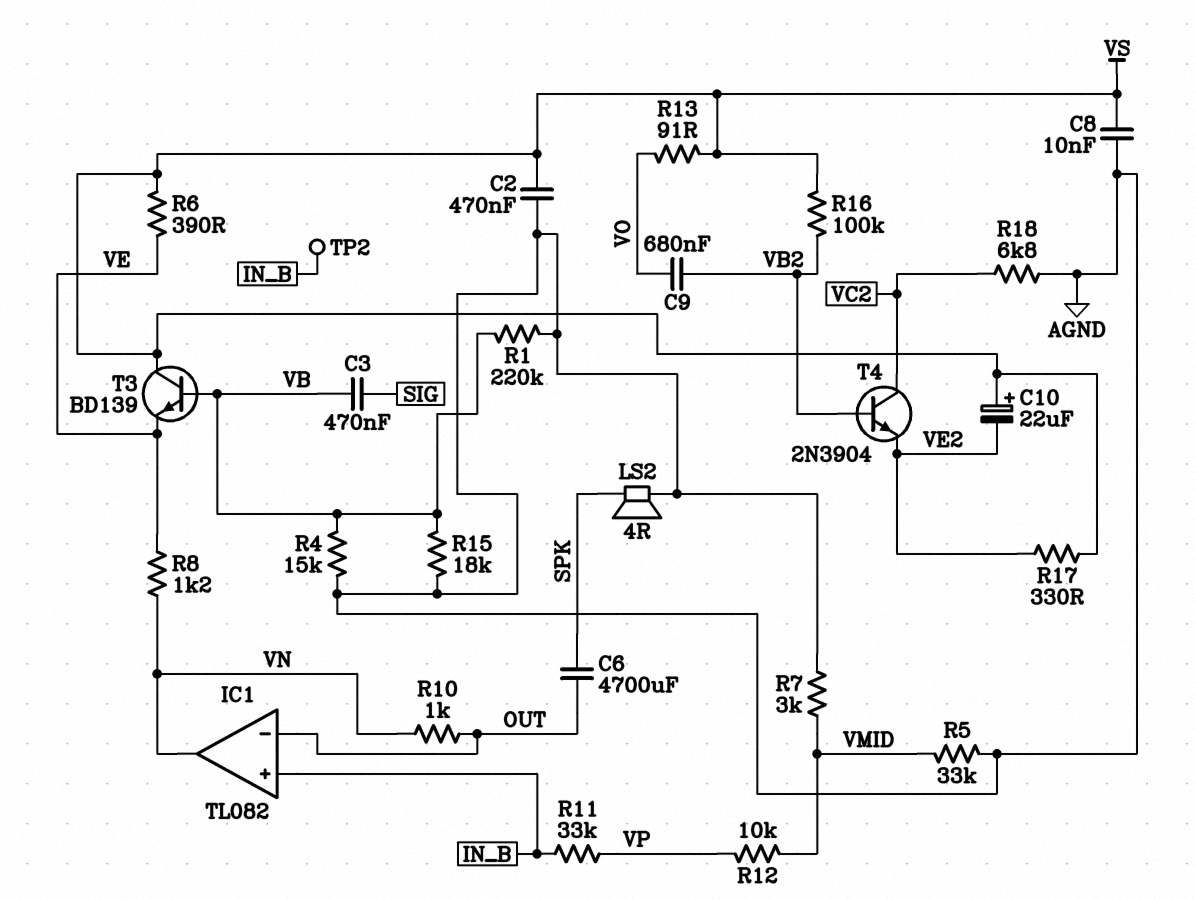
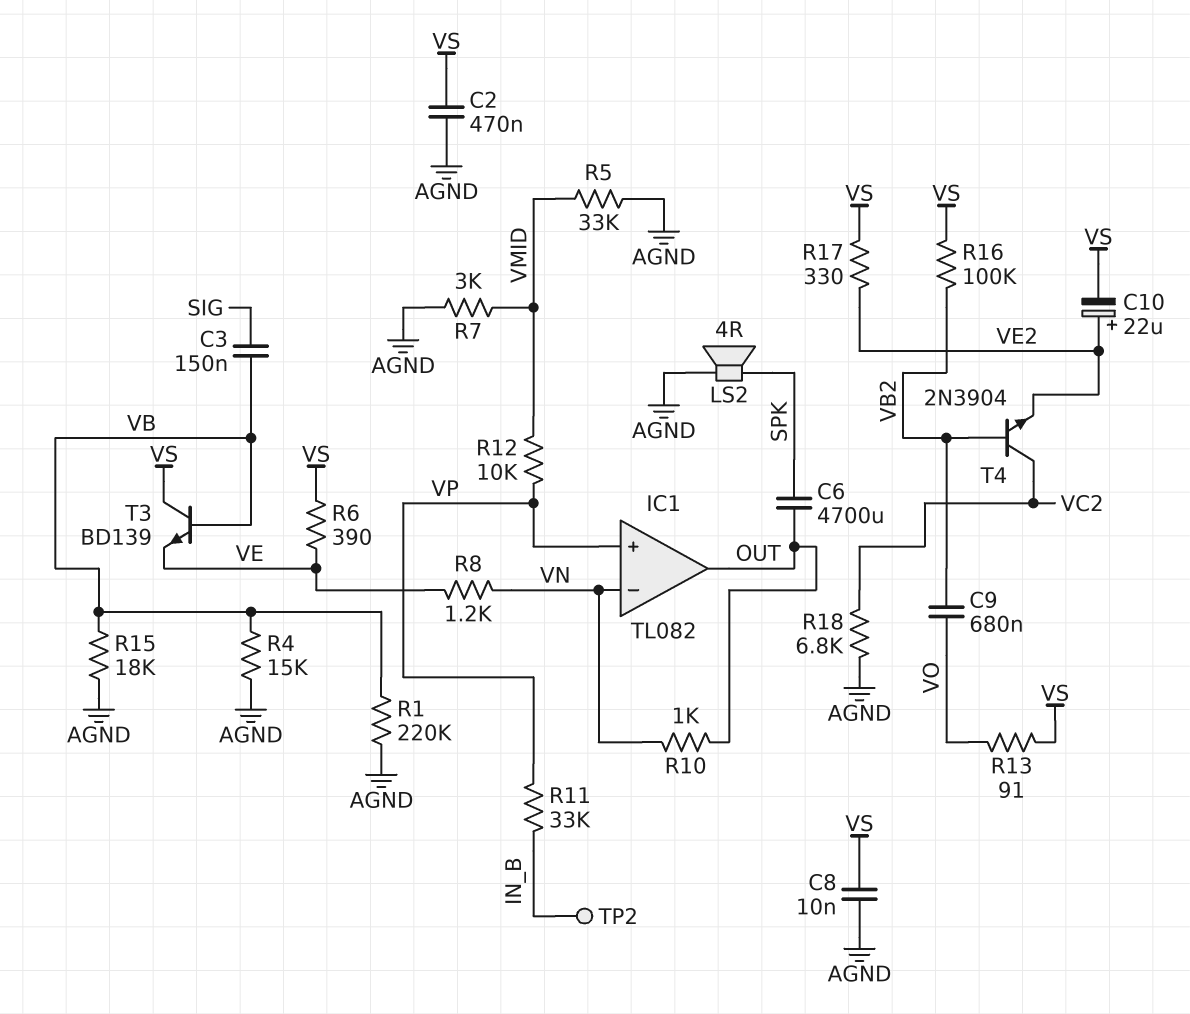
C3: 470nF (SIG, VB) -> 150nF (SIG, VB)
C10: 22uF (plus VS, minus VE2) -> 22uF (plus VE2, minus VS)
IC1 pin in+: IN_B -> VP
IC1 pin in-: OUT -> VN
IC1 pin out: VN -> OUT

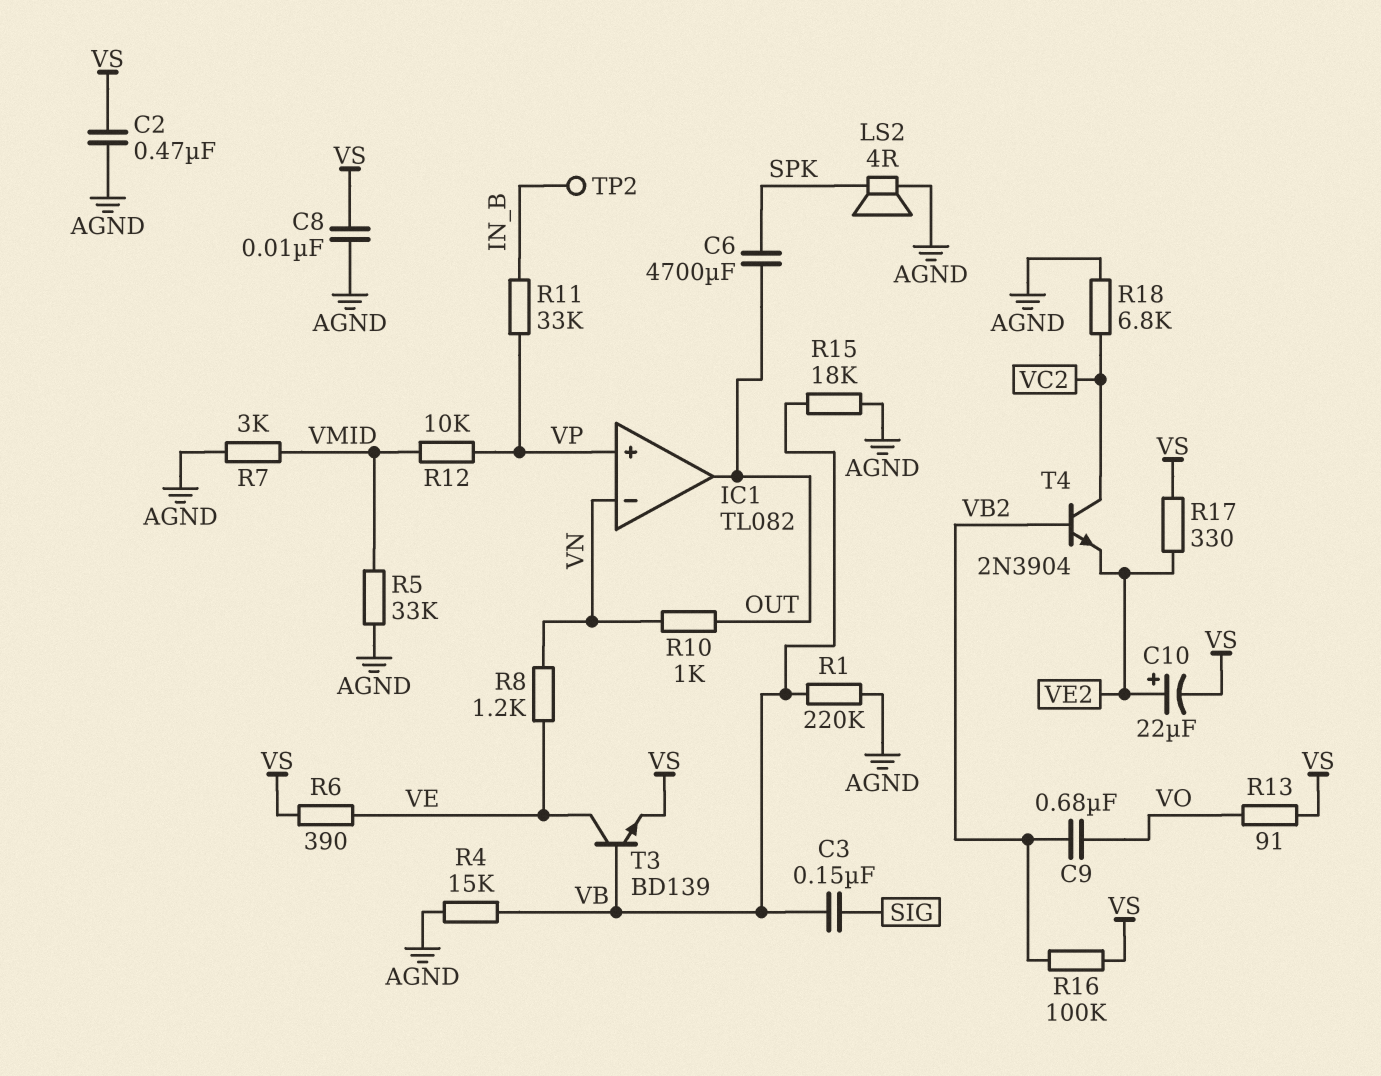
T3: NPN BD139 (B VB, C VS, E VE) -> NPN BD139 (B VB, C VE, E VS)

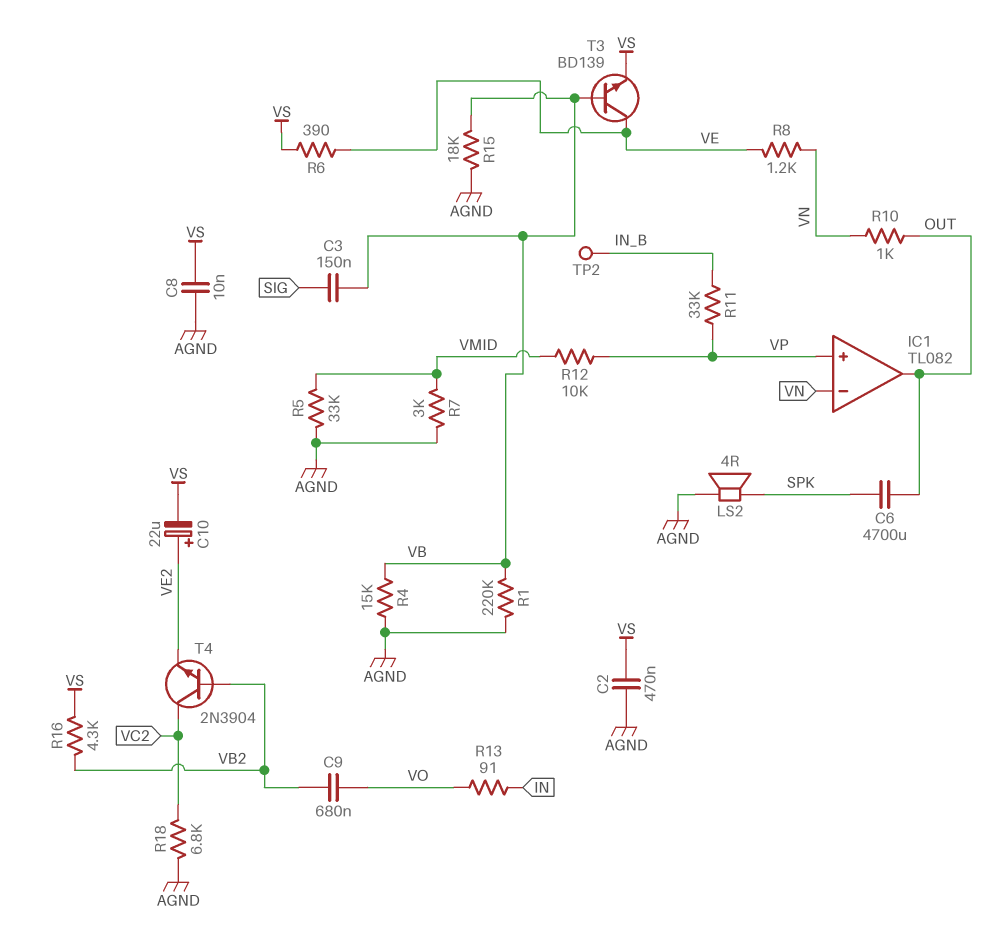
R13: 91 (VO, VS) -> 91 (IN, VO)
R16: 100k (VB2, VS) -> 4.3k (VB2, VS)
R17: 330 (VE2, VS) -> none

